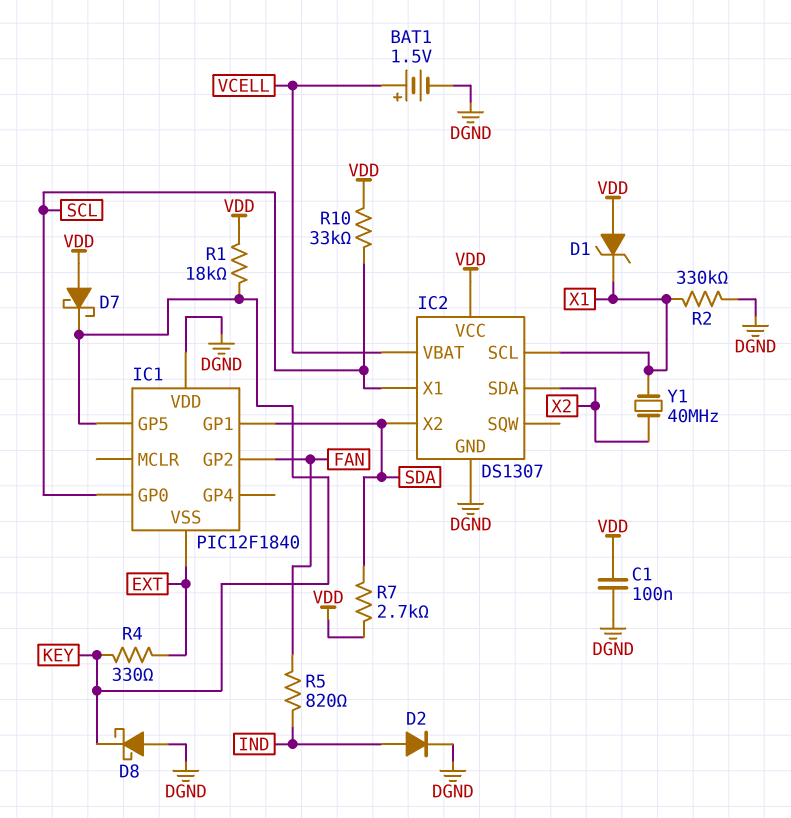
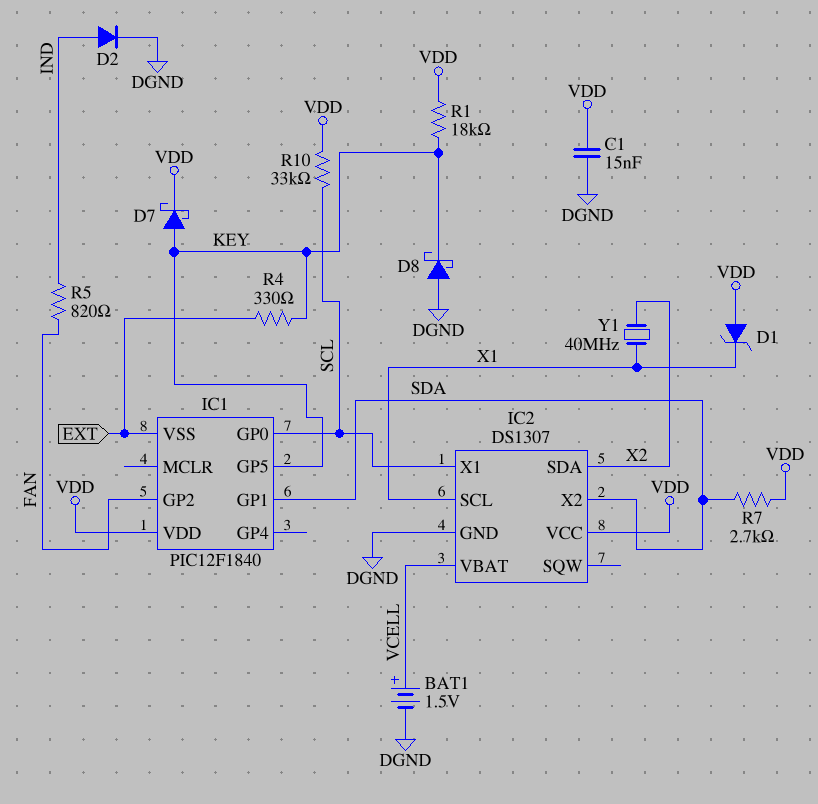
C1: 100nF (DGND, VDD) -> 15nF (DGND, VDD)
D7: schottky (A VDD, K KEY) -> schottky (A KEY, K VDD)
IC1 pin VDD: DGND -> VDD
R2: 330k (DGND, X1) -> none

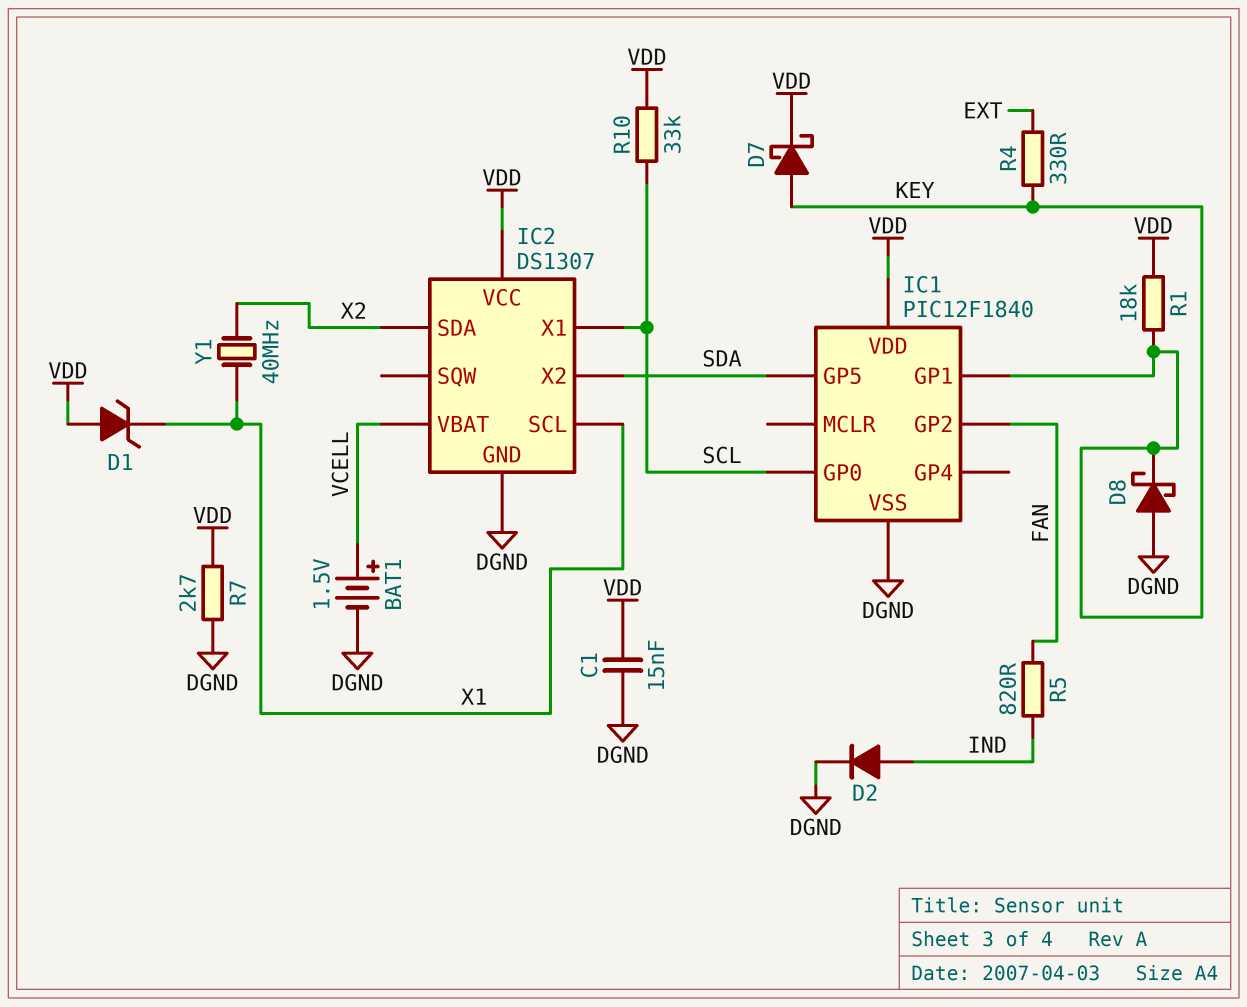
IC1 pin GP1: SDA -> KEY
IC1 pin GP5: KEY -> SDA
IC1 pin VSS: EXT -> DGND
R7: 2.7k (SDA, VDD) -> 2.7k (DGND, VDD)

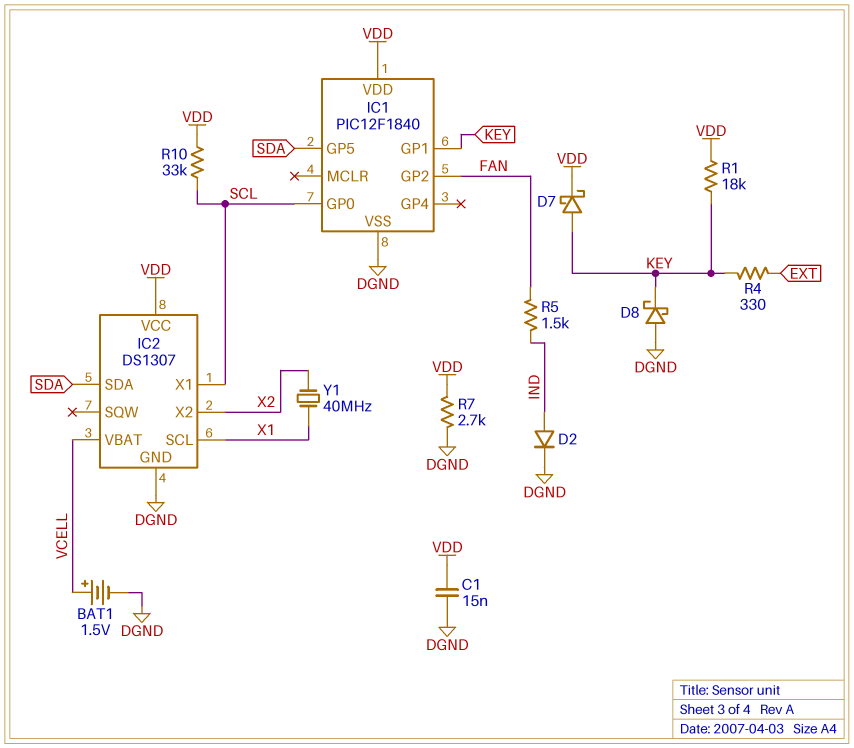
D1: zener (A VDD, K X1) -> none
IC2 pin SDA: X2 -> SDA
IC2 pin X2: SDA -> X2
R5: 820 (FAN, IND) -> 1.5k (FAN, IND)

